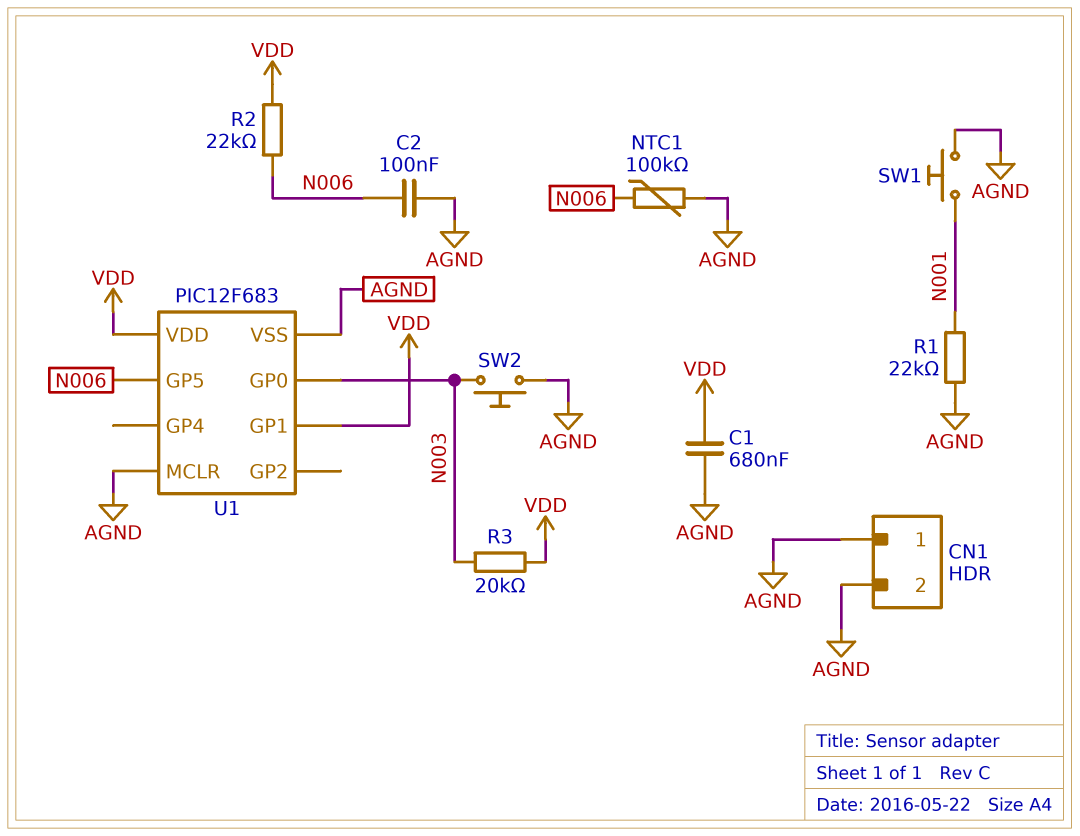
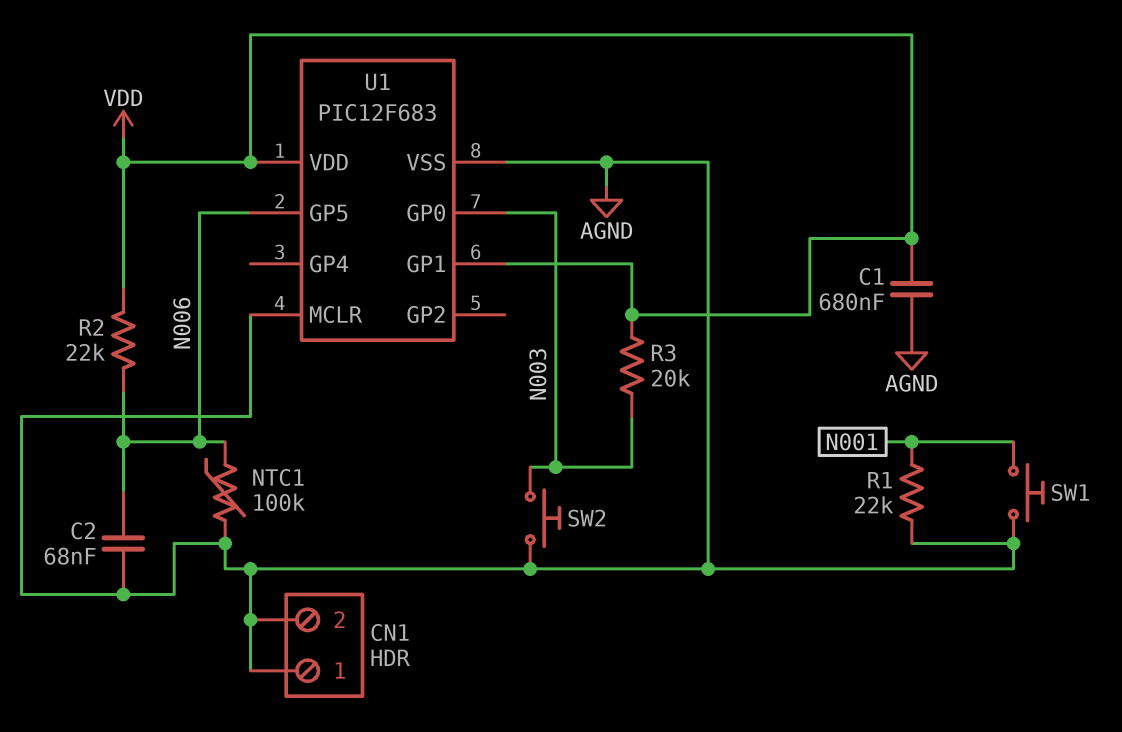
C2: 100nF (AGND, N006) -> 68nF (AGND, N006)

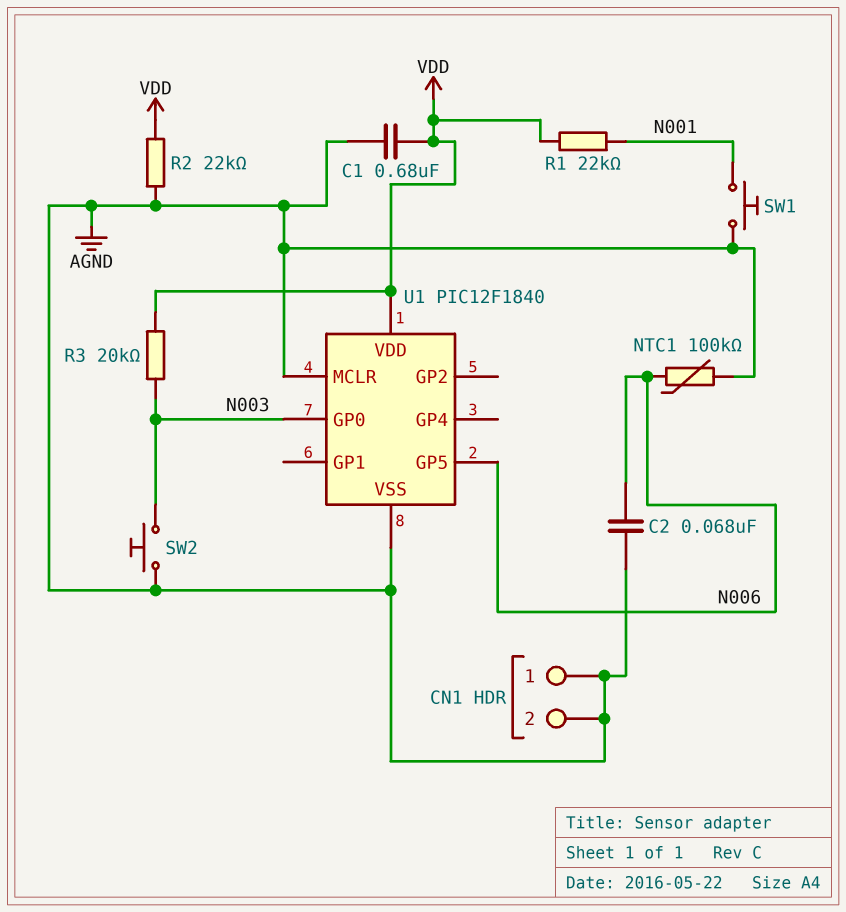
R1: 22k (AGND, N001) -> 22k (N001, VDD)
R2: 22k (N006, VDD) -> 22k (AGND, VDD)
U1: PIC12F683 -> PIC12F1840
U1 pin GP1: VDD -> none

